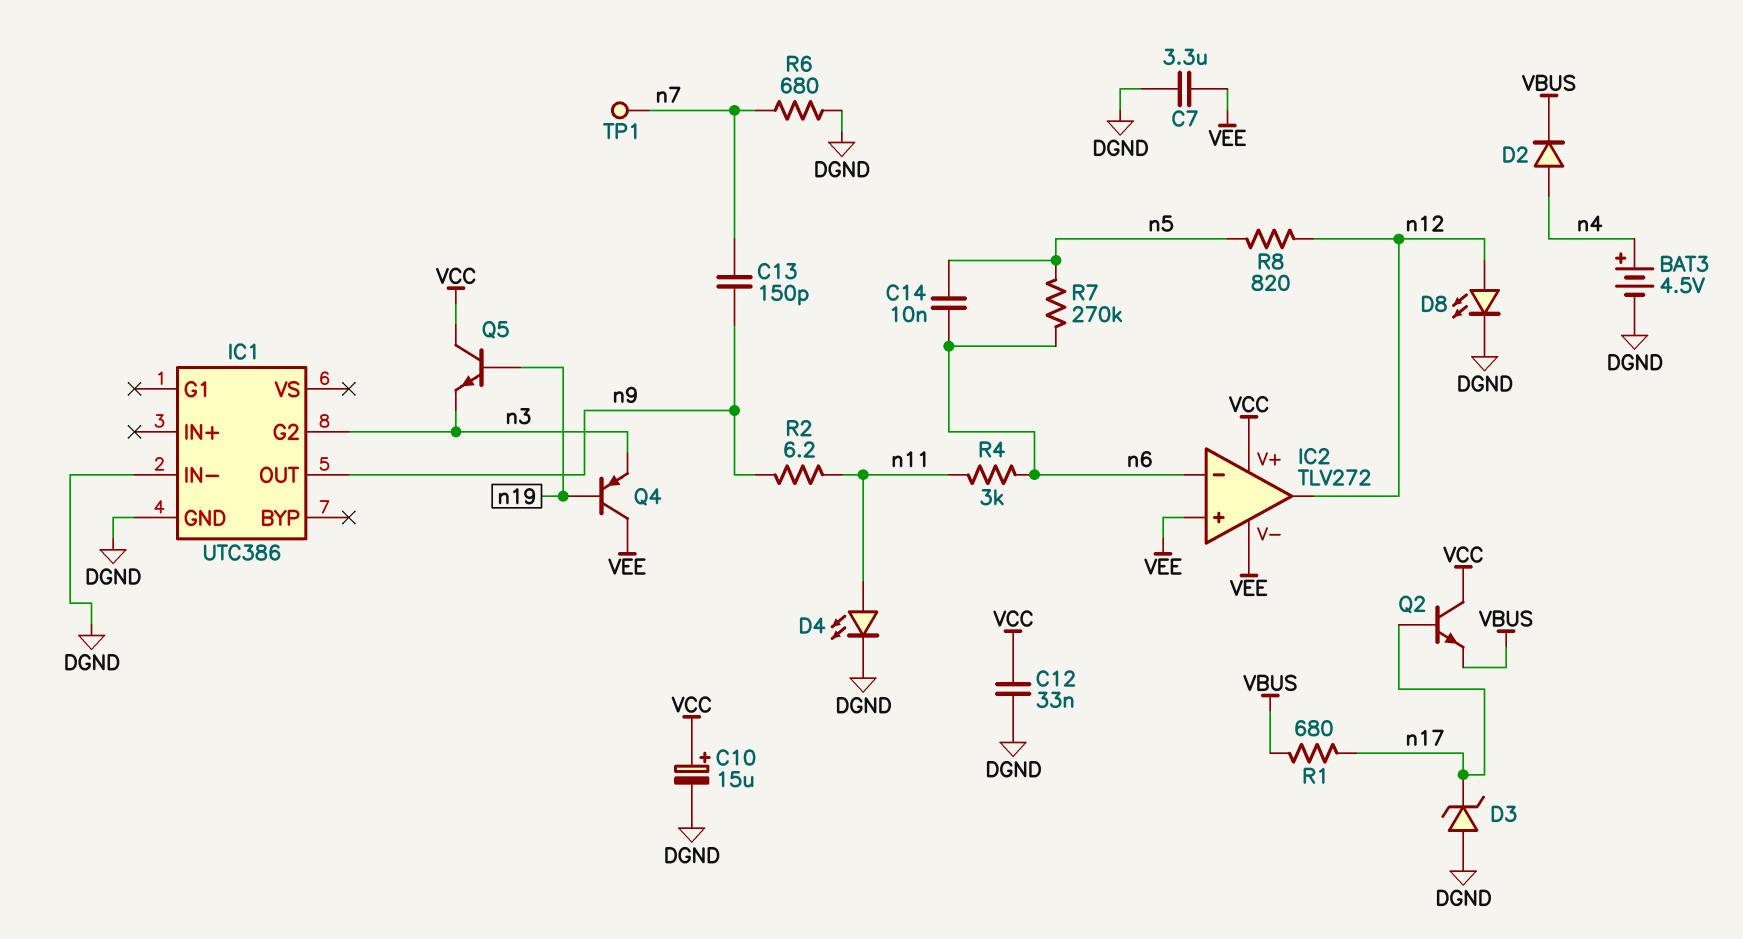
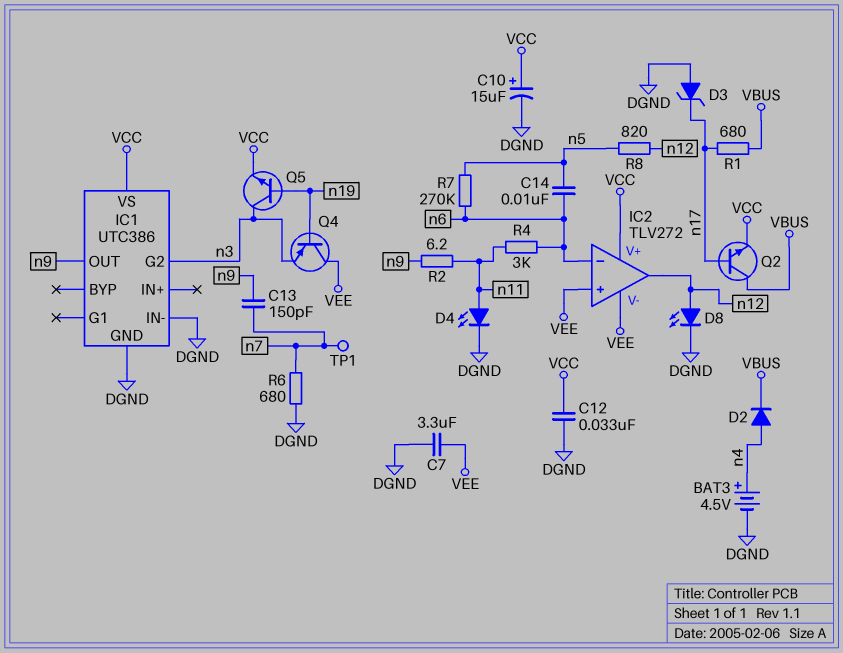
IC1 pin VS: none -> VCC
Q2: NPN (B n17, C VCC, E VBUS) -> NPN (B n17, C VBUS, E VCC)
Q5: NPN (B n19, C VCC, E n3) -> NPN (B n19, C n3, E VCC)

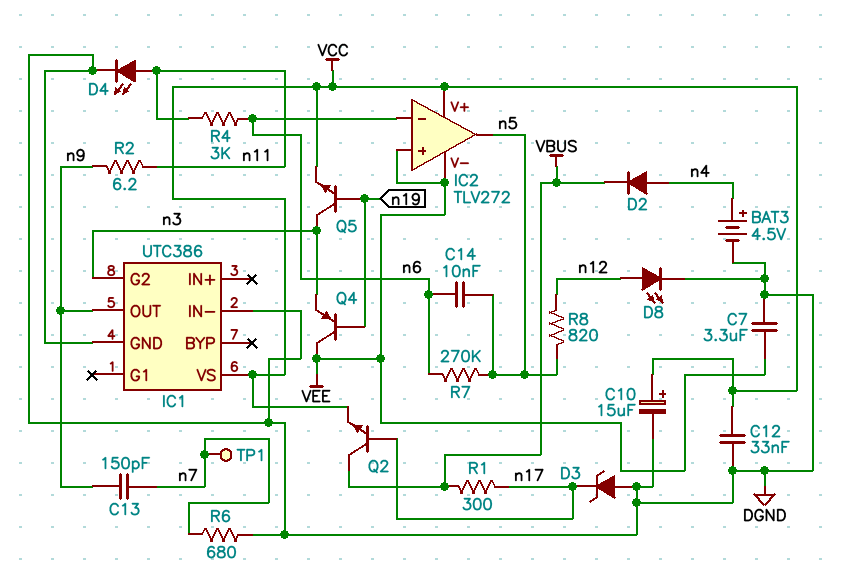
IC2 pin out: n12 -> n5
R1: 680 (VBUS, n17) -> 300 (VBUS, n17)

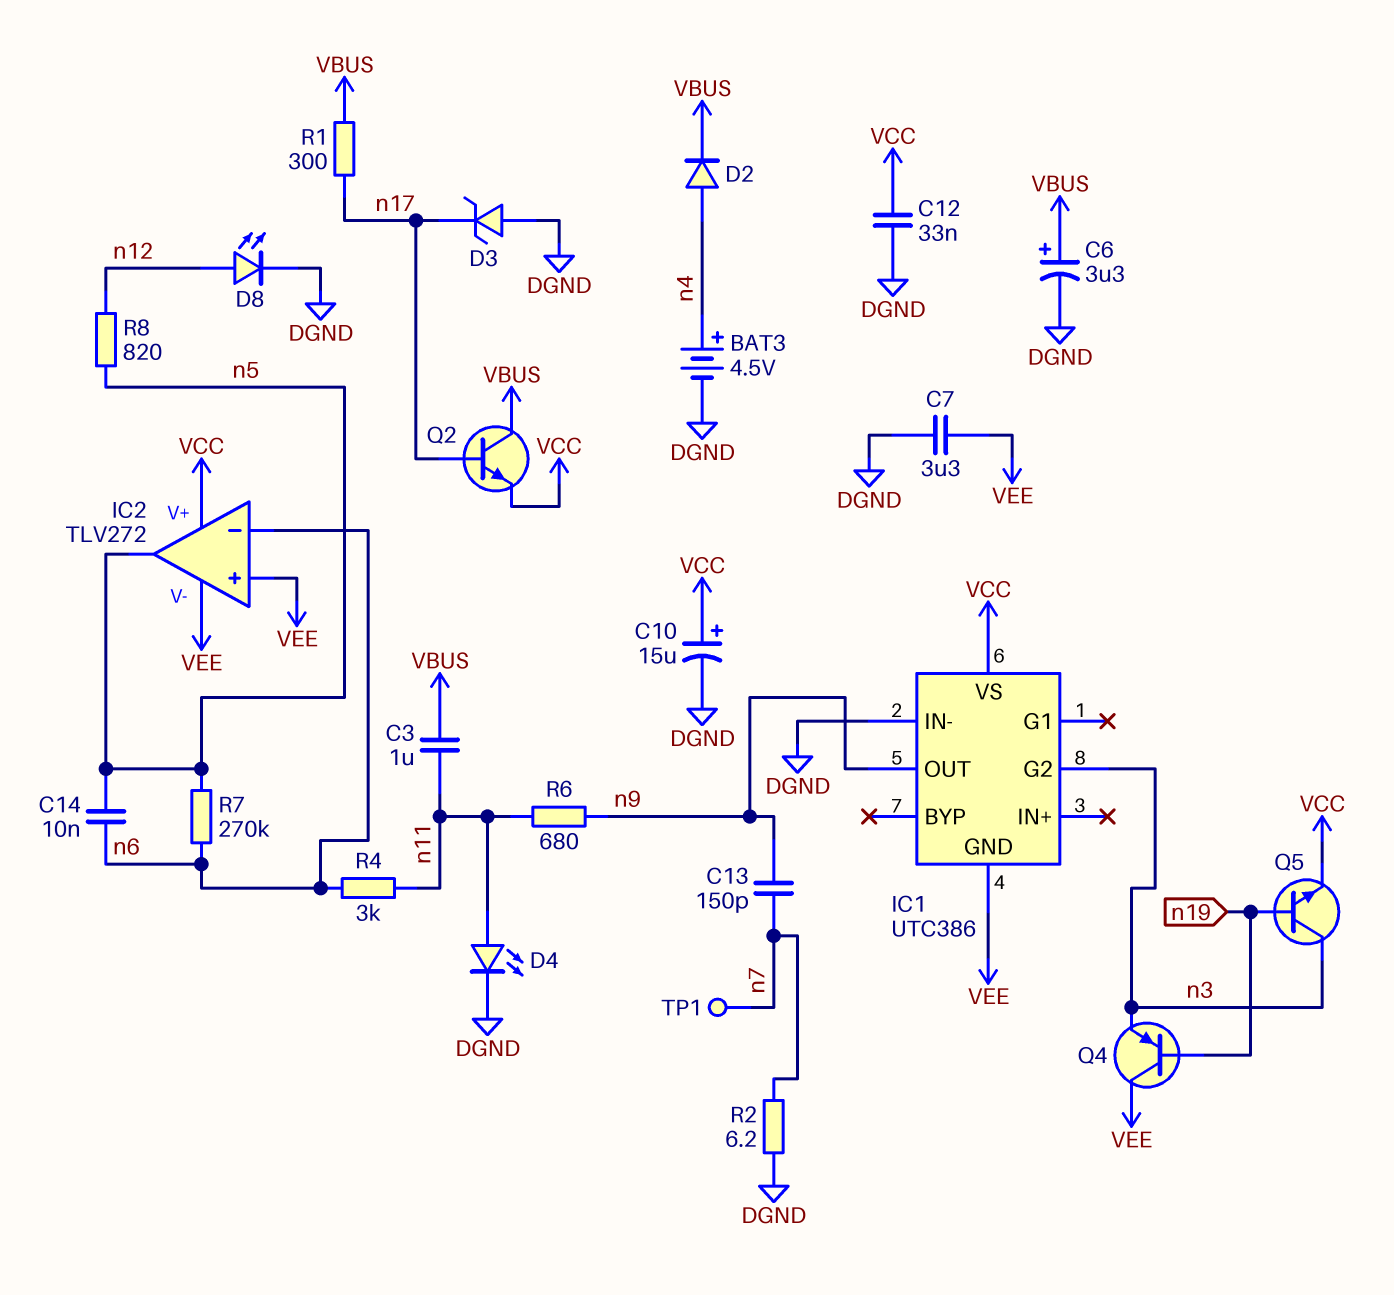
C3: none -> 1uF (VBUS, n11)
C6: none -> 3.3uF (plus VBUS, minus DGND)
IC1 pin GND: DGND -> VEE
R2: 6.2 (n9, n11) -> 6.2 (DGND, n7)
R6: 680 (DGND, n7) -> 680 (n9, n11)

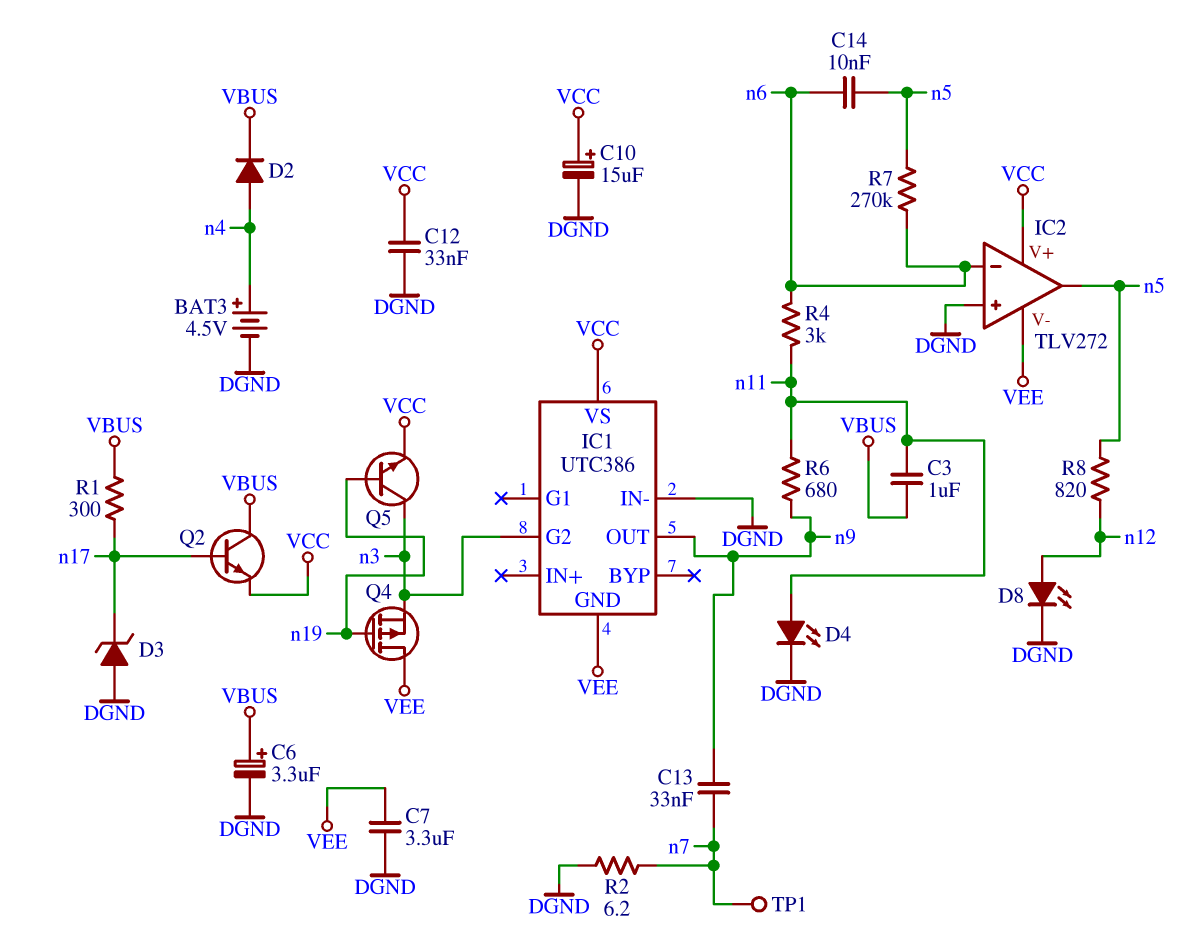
C13: 150pF (n7, n9) -> 33nF (n7, n9)
IC2 pin in+: VEE -> DGND
Q4: PNP (B n19, C VEE, E n3) -> PMOS (G n19, D VEE, S n3)

